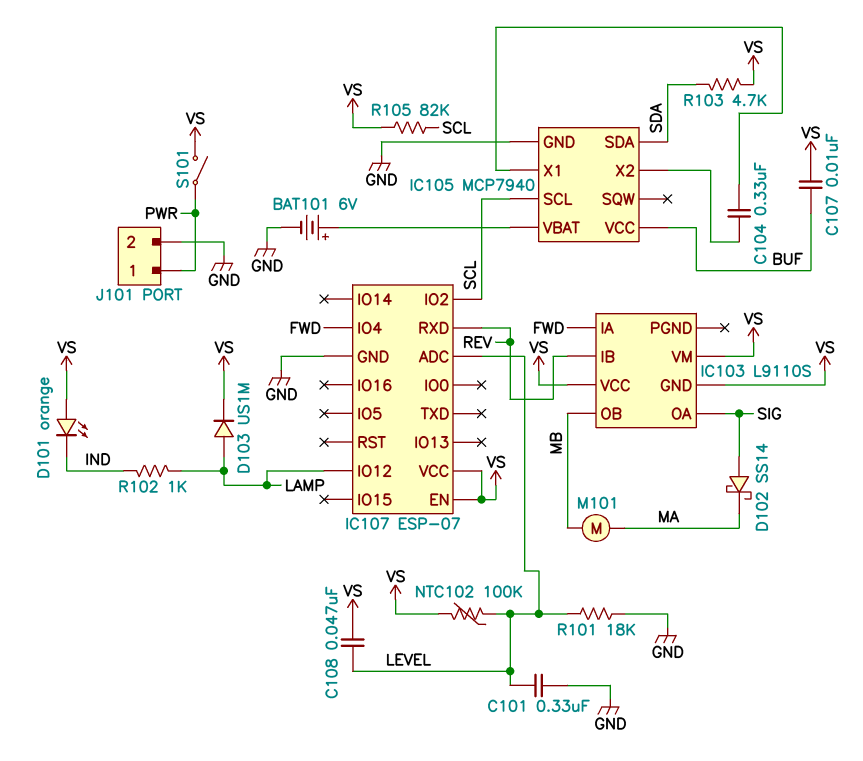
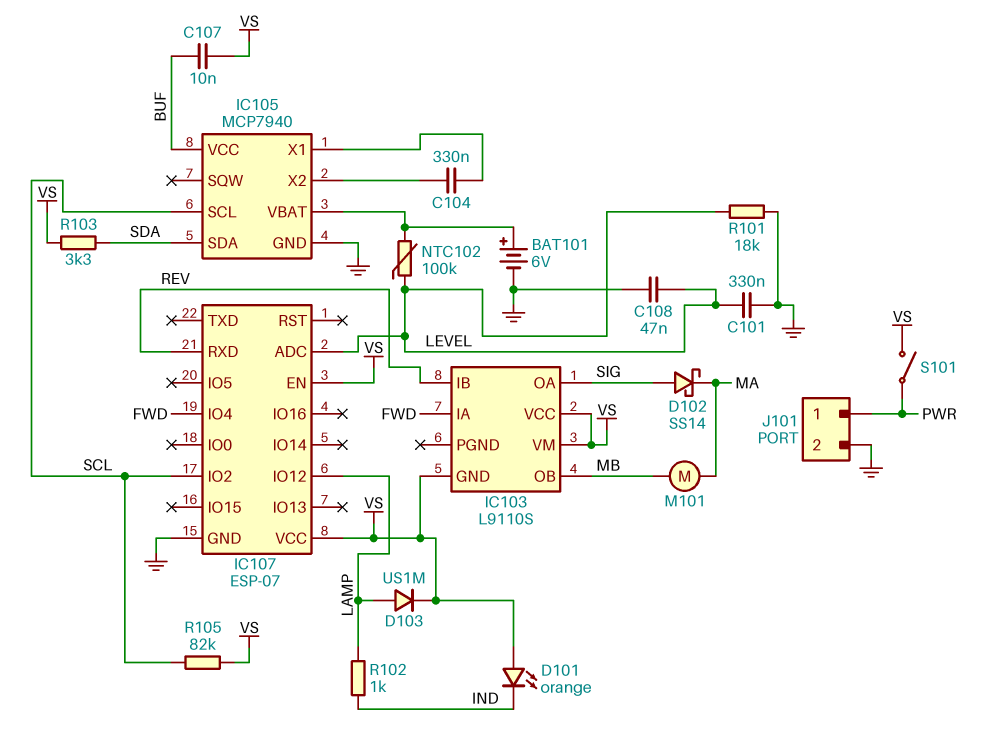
C108: 47nF (LEVEL, VS) -> 47nF (GND, LEVEL)
NTC102: 100k (LEVEL, VS) -> 100k (IC105/VBAT, LEVEL)
R103: 4.7k (SDA, VS) -> 3.3k (SDA, VS)

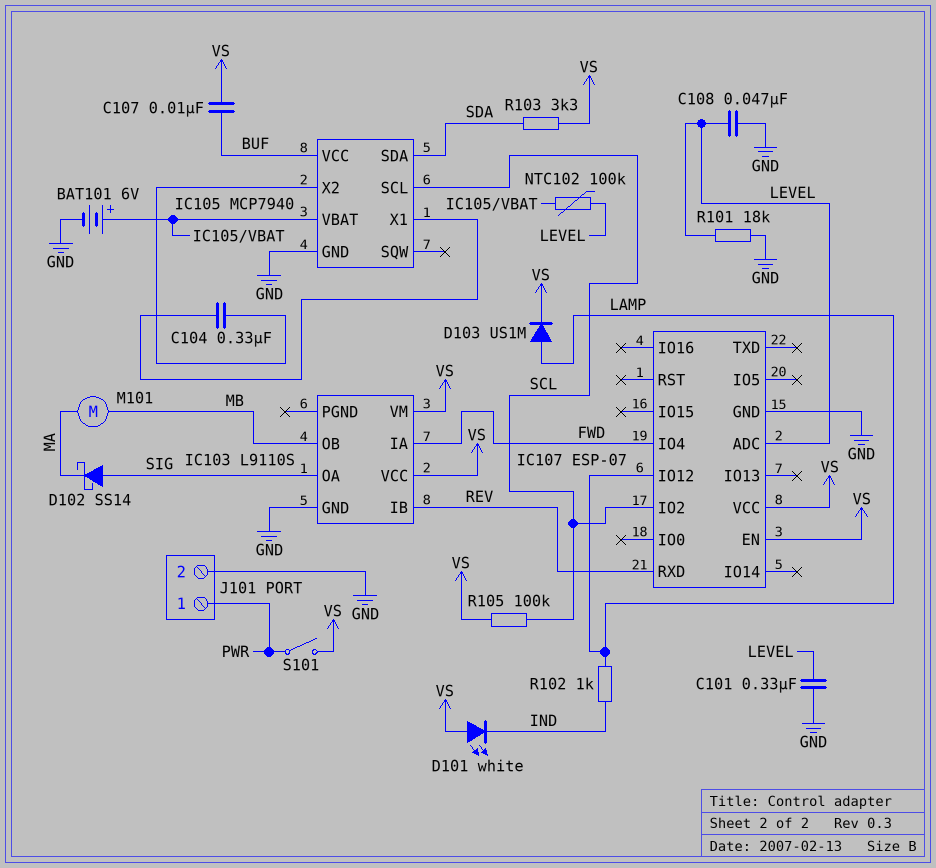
D101: LED orange (A VS, K IND) -> LED white (A VS, K IND)
IC103 pin GND: VS -> GND
R105: 82k (SCL, VS) -> 100k (SCL, VS)

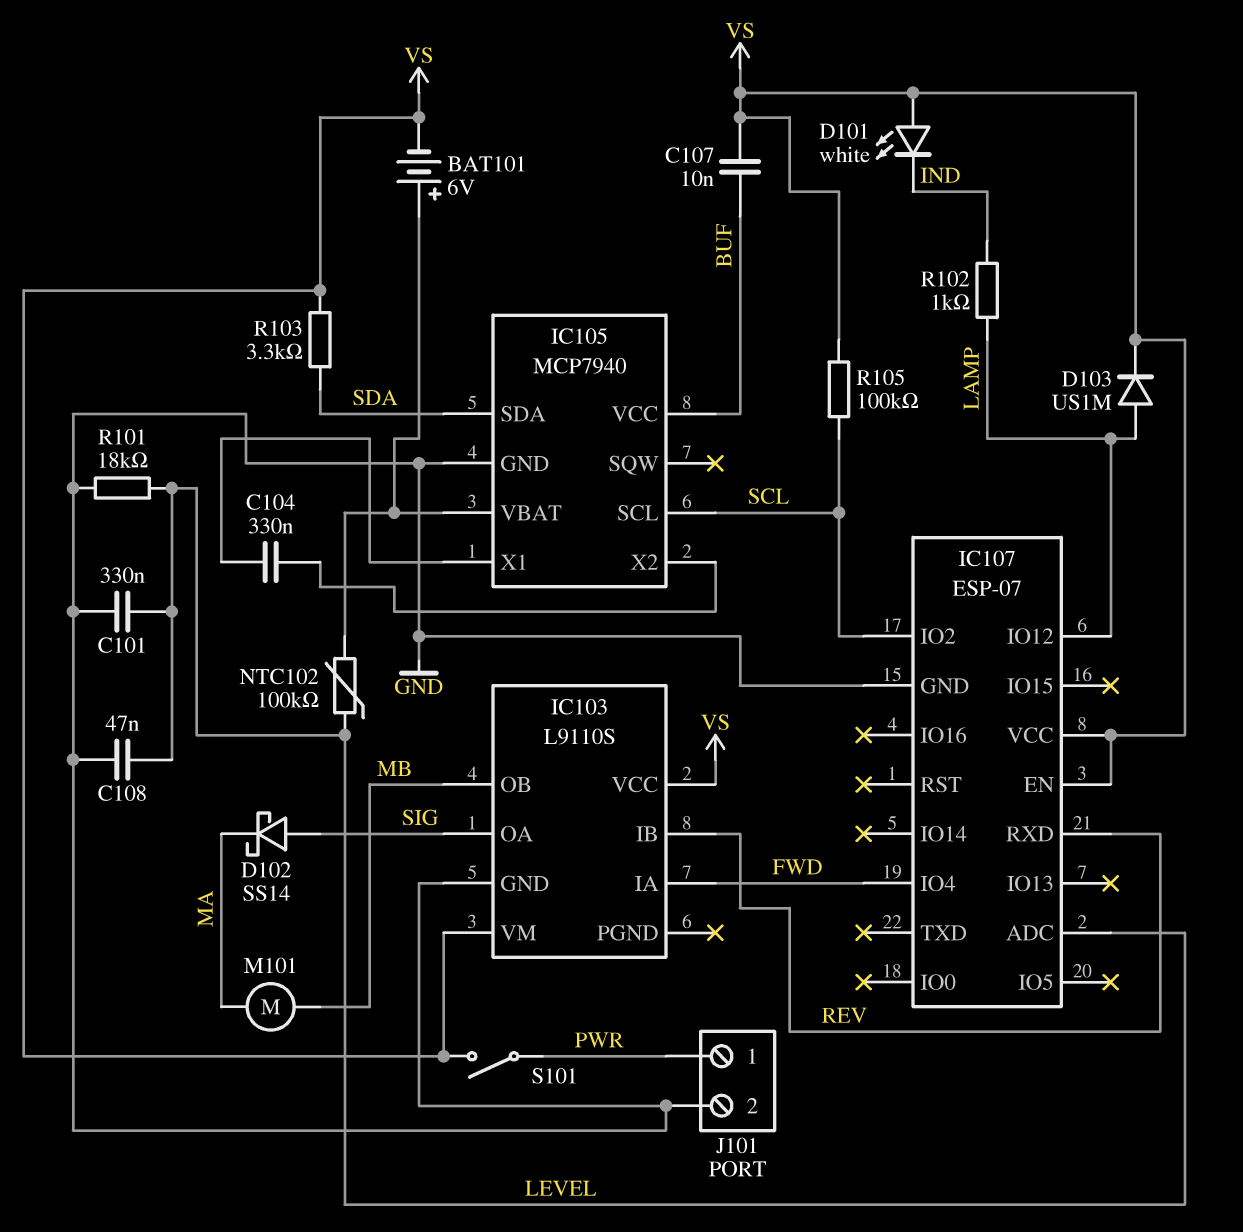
BAT101: 6V (plus IC105/VBAT, minus GND) -> 6V (plus IC105/VBAT, minus VS)

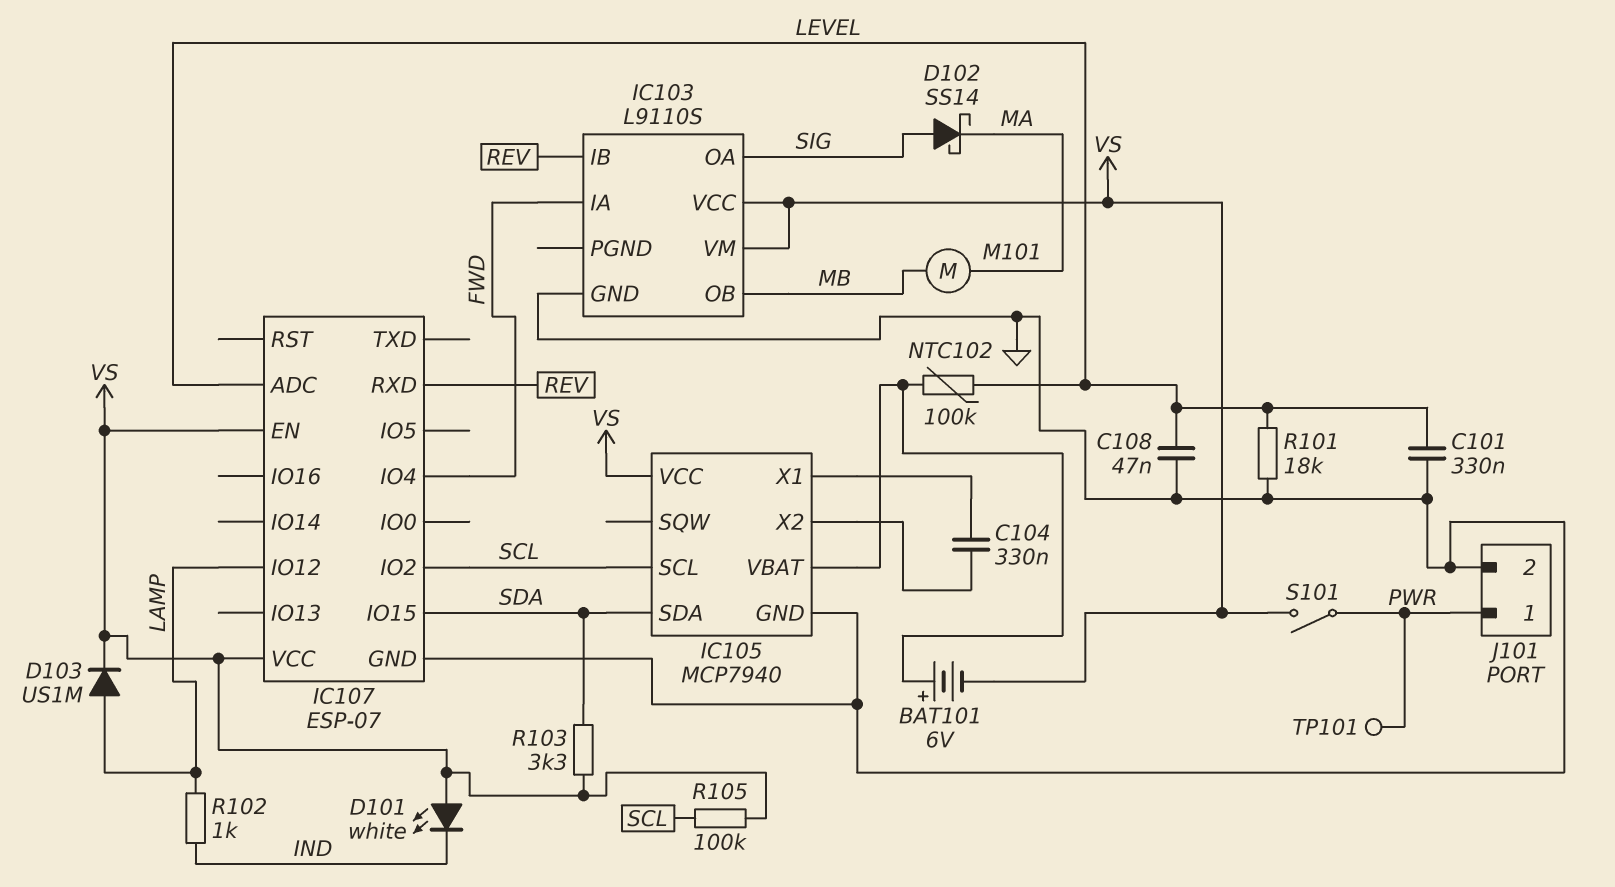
C107: 10nF (BUF, VS) -> none
IC105 pin VCC: BUF -> VS
IC107 pin IO15: none -> SDA
TP101: none -> test point (PWR)

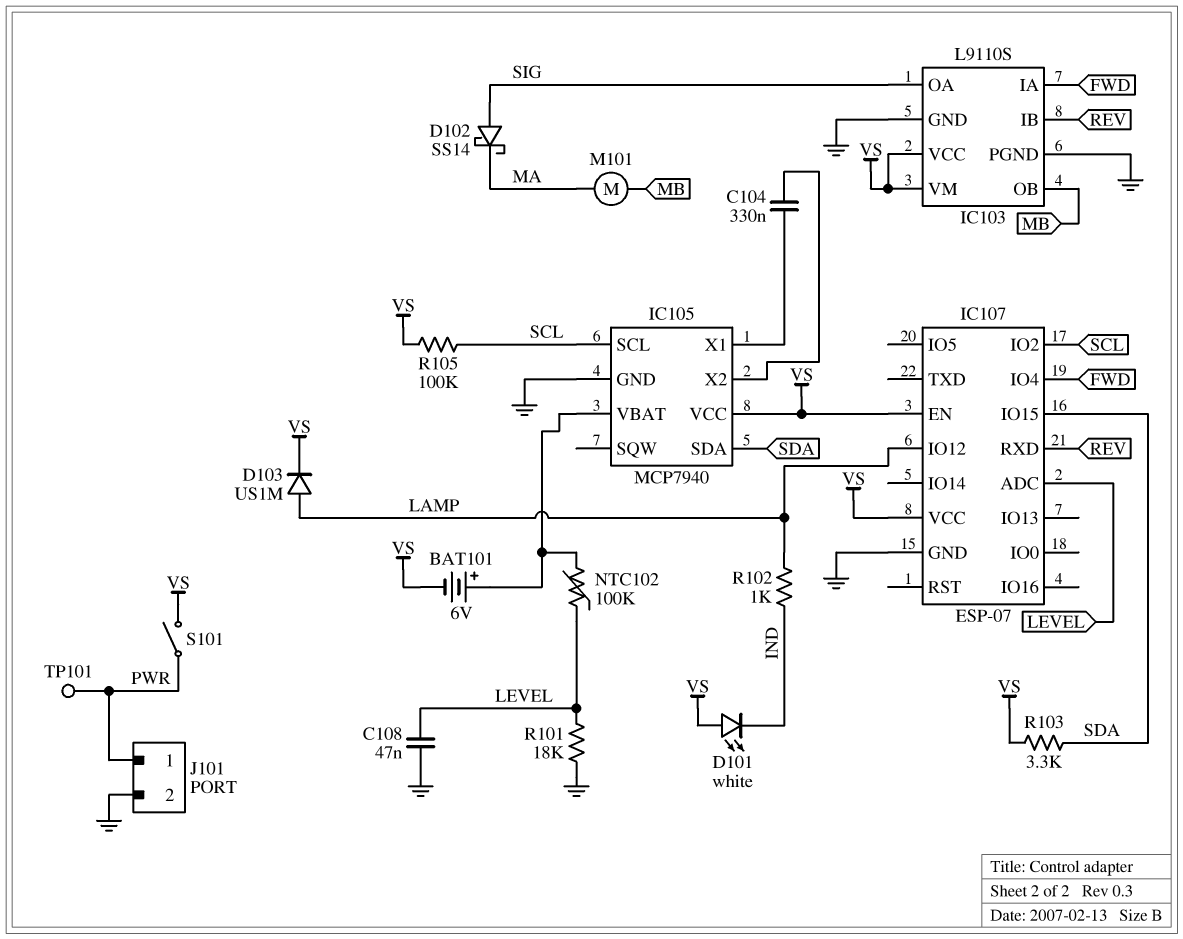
C101: 330nF (GND, LEVEL) -> none
IC103 pin PGND: none -> GND

